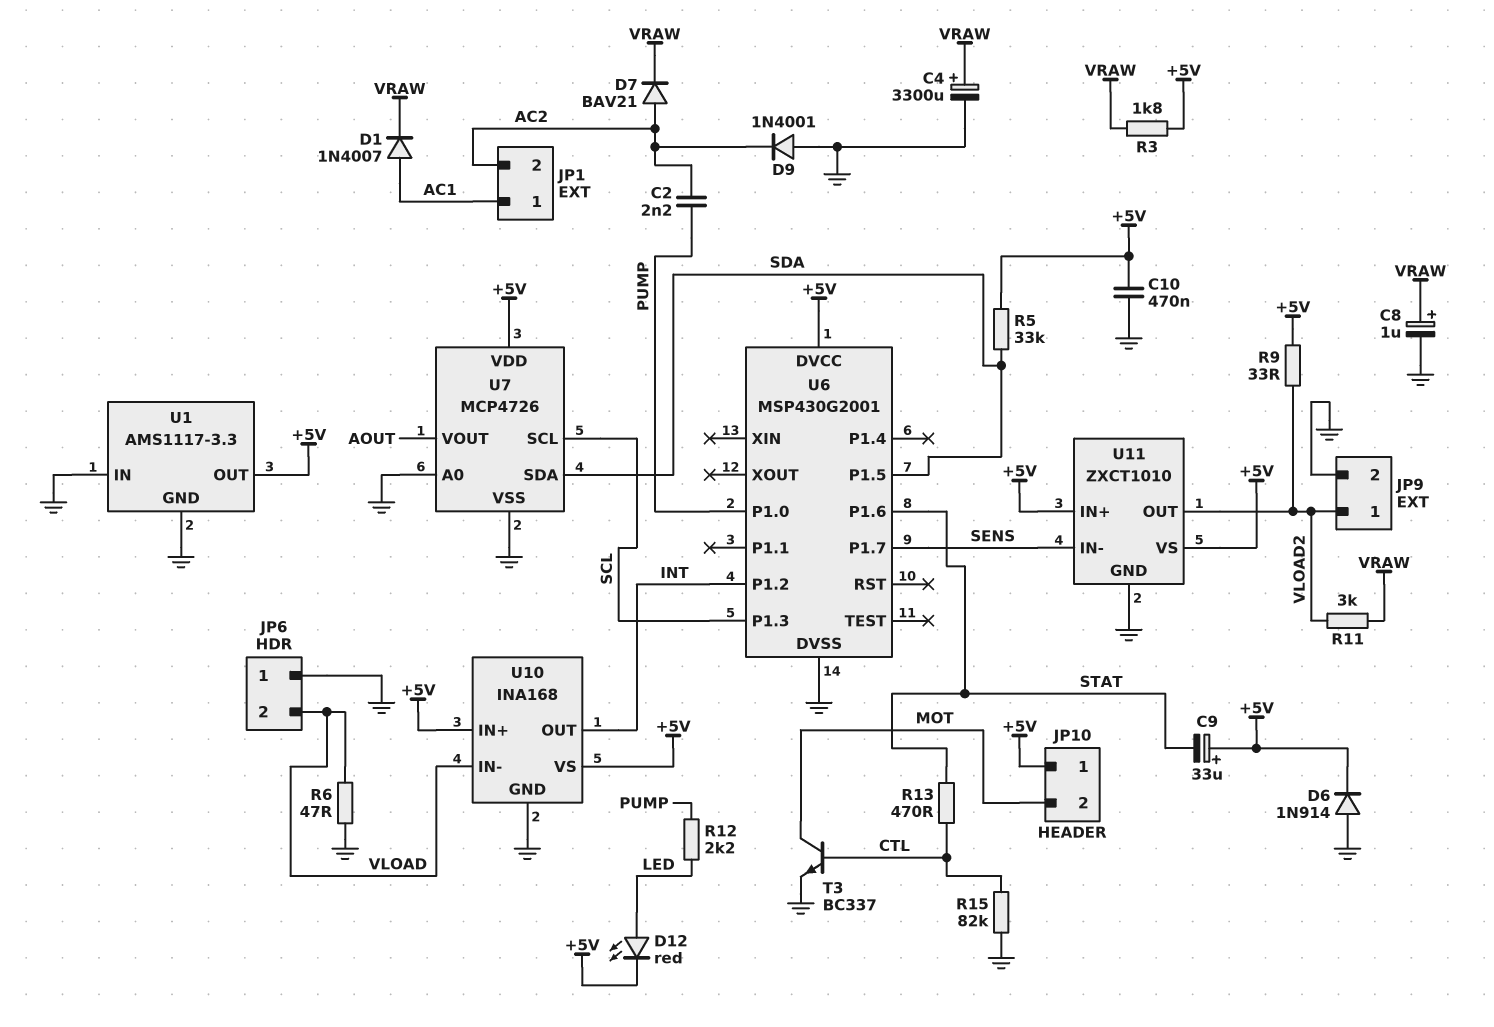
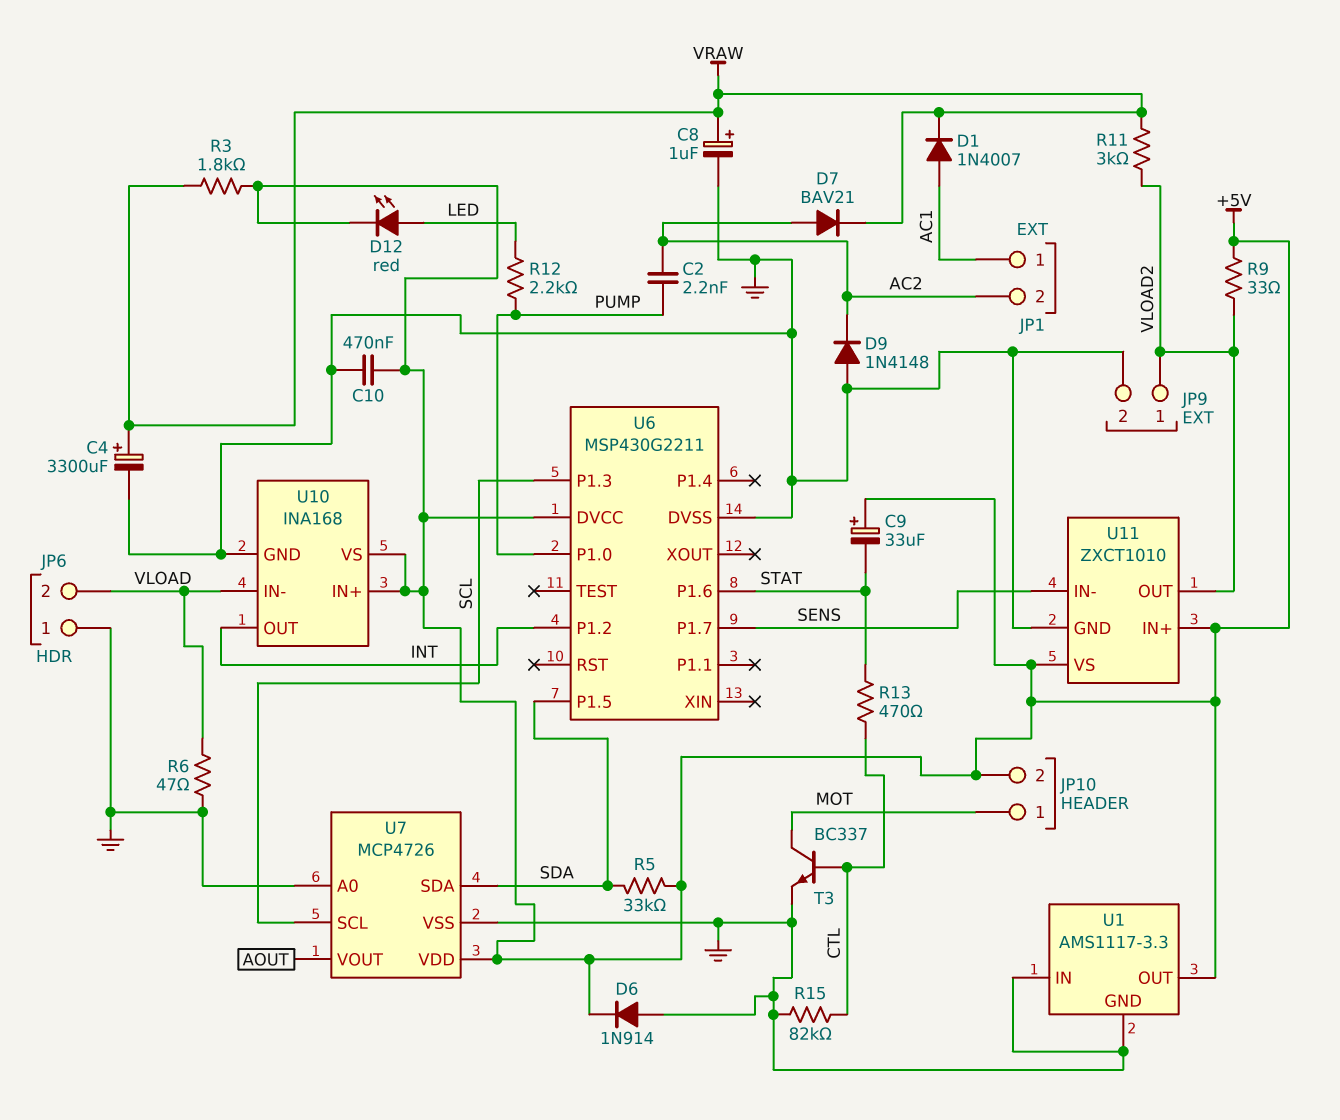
D9: diode 1N4001 (A GND, K AC2) -> diode 1N4148 (A GND, K AC2)
JP10 pin 1: +5V -> MOT
JP10 pin 2: MOT -> +5V
U6: MSP430G2001 -> MSP430G2211

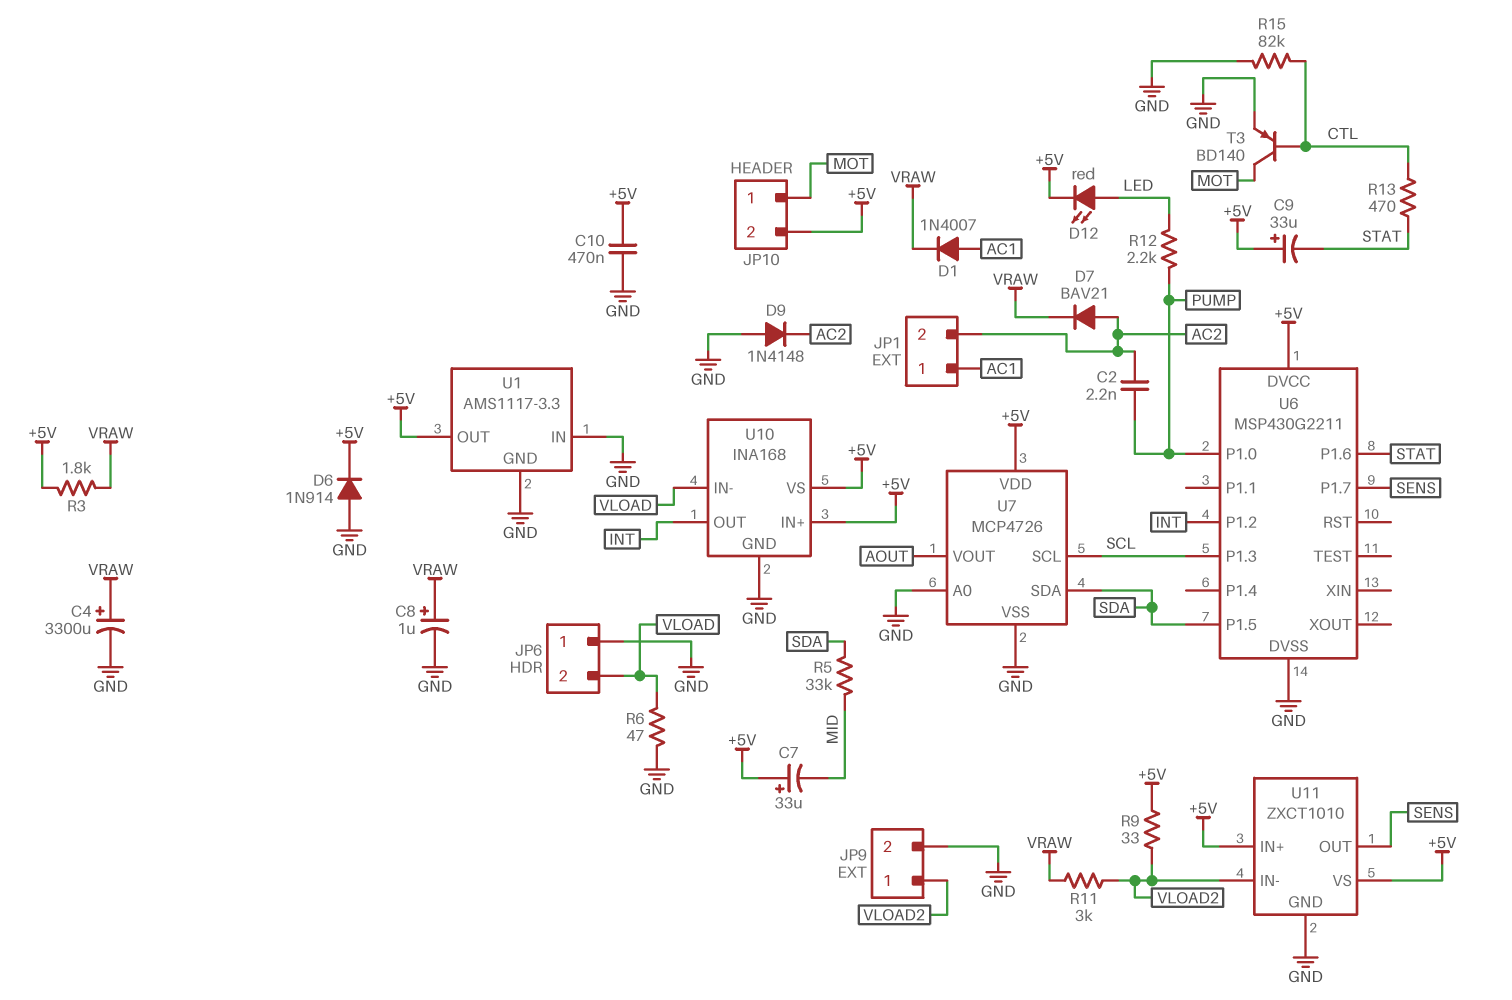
C7: none -> 33uF (plus +5V, minus MID)
R5: 33k (+5V, SDA) -> 33k (MID, SDA)
T3: NPN BC337 (B CTL, C MOT, E GND) -> PNP BD140 (B CTL, C MOT, E GND)
U11 pin IN-: SENS -> VLOAD2
U11 pin OUT: VLOAD2 -> SENS

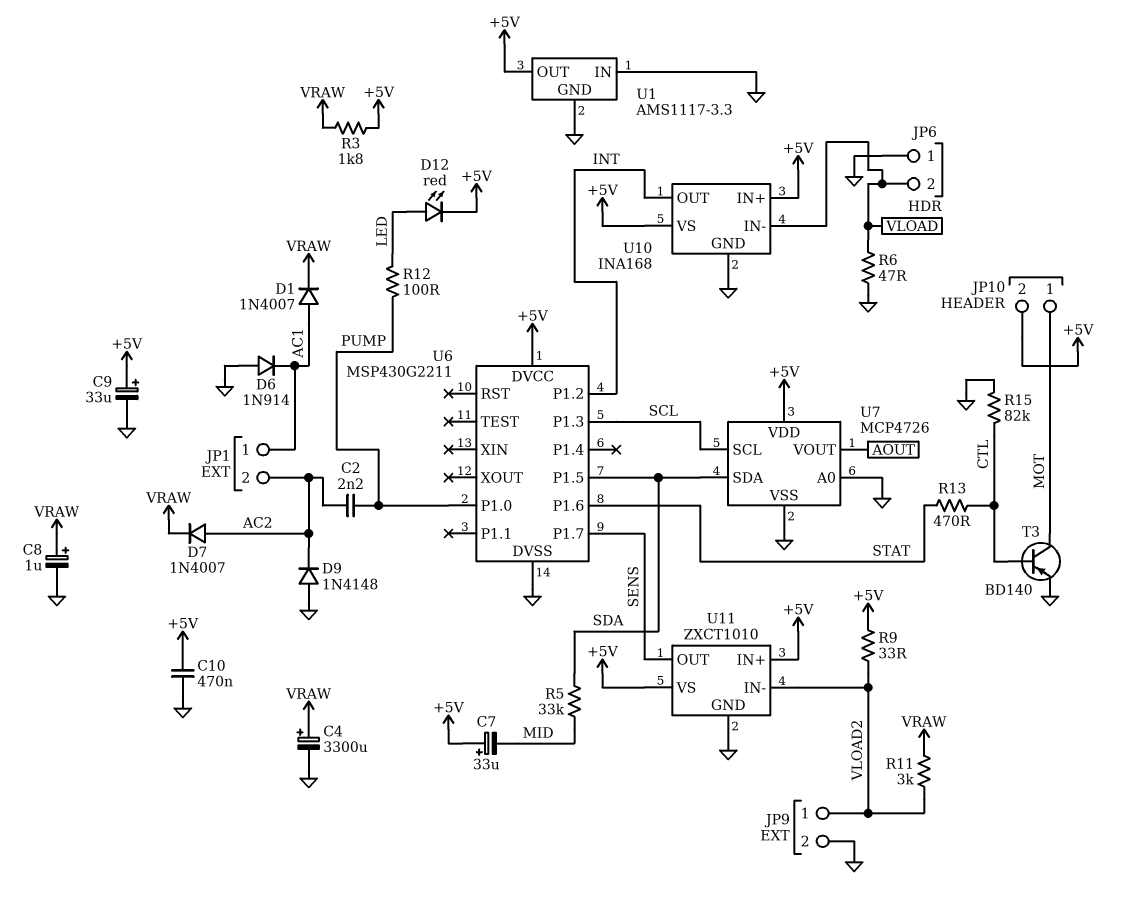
C9: 33uF (plus +5V, minus STAT) -> 33uF (plus +5V, minus GND)
D6: diode 1N914 (A GND, K +5V) -> diode 1N914 (A GND, K AC1)
D7: diode BAV21 (A AC2, K VRAW) -> diode 1N4007 (A AC2, K VRAW)
R12: 2.2k (LED, PUMP) -> 100 (LED, PUMP)

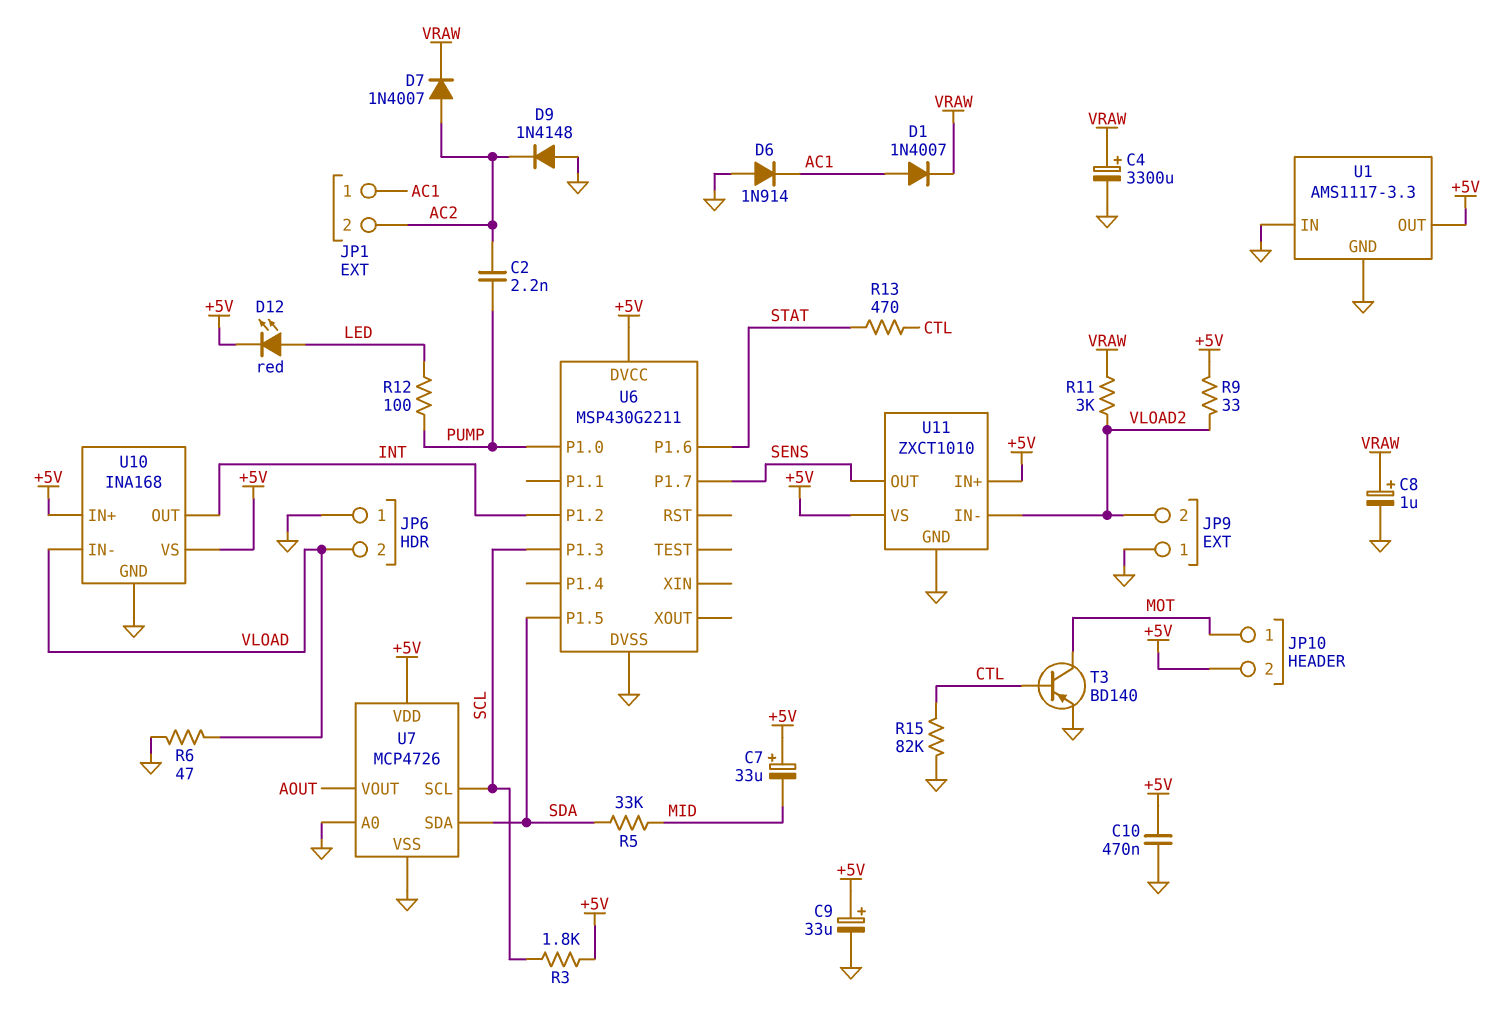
JP9 pin 1: VLOAD2 -> GND
JP9 pin 2: GND -> VLOAD2
R3: 1.8k (+5V, VRAW) -> 1.8k (+5V, SCL)

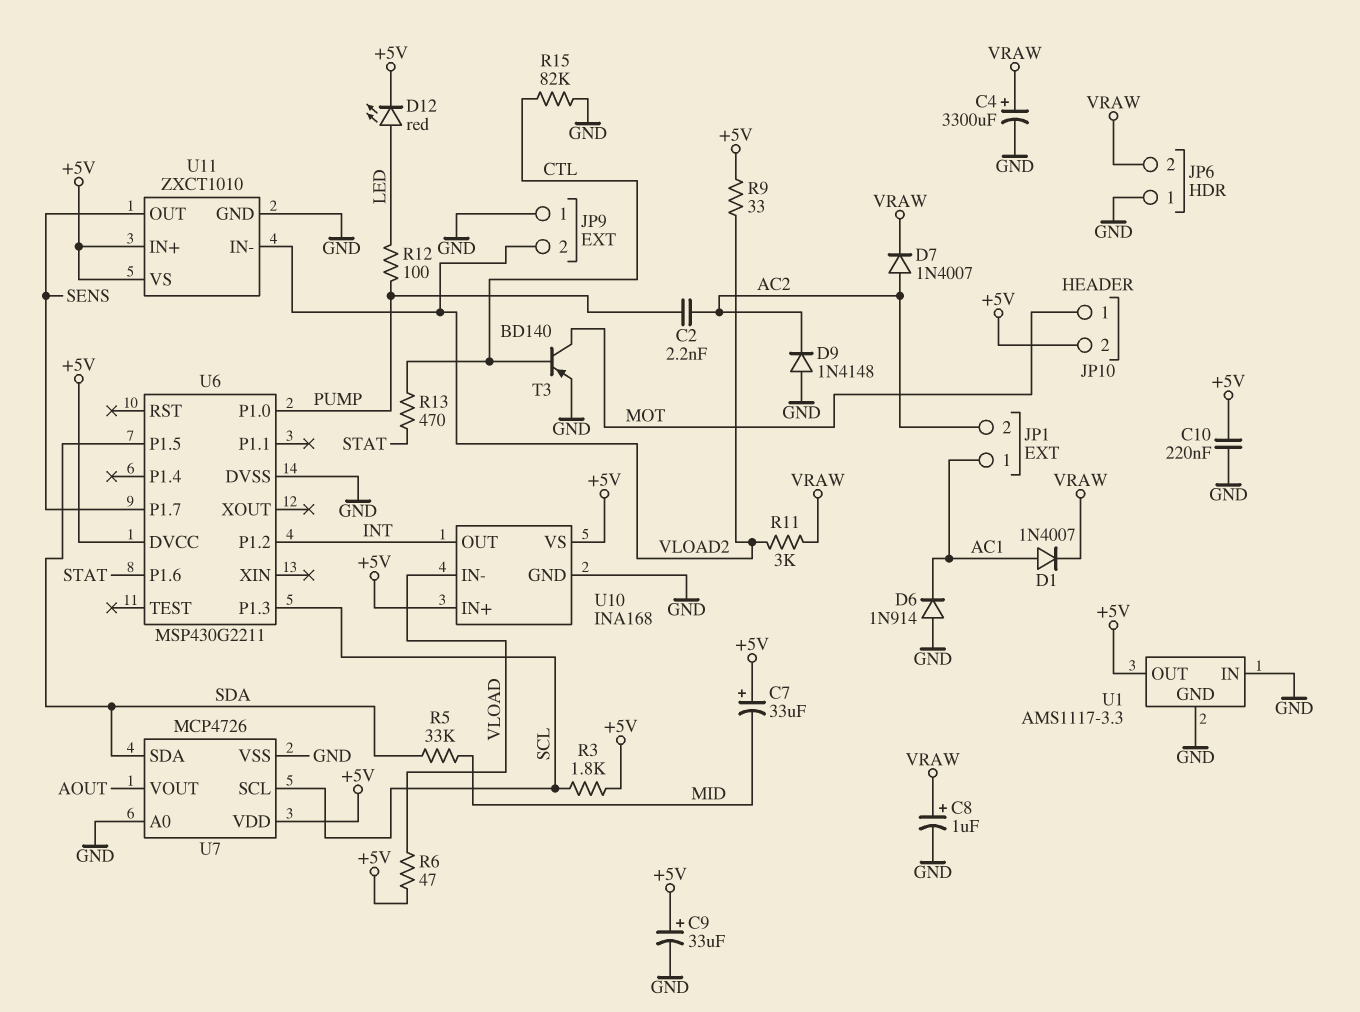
C10: 470nF (+5V, GND) -> 220nF (+5V, GND)
JP6 pin 2: VLOAD -> VRAW
R6: 47 (GND, VLOAD) -> 47 (+5V, VLOAD)

